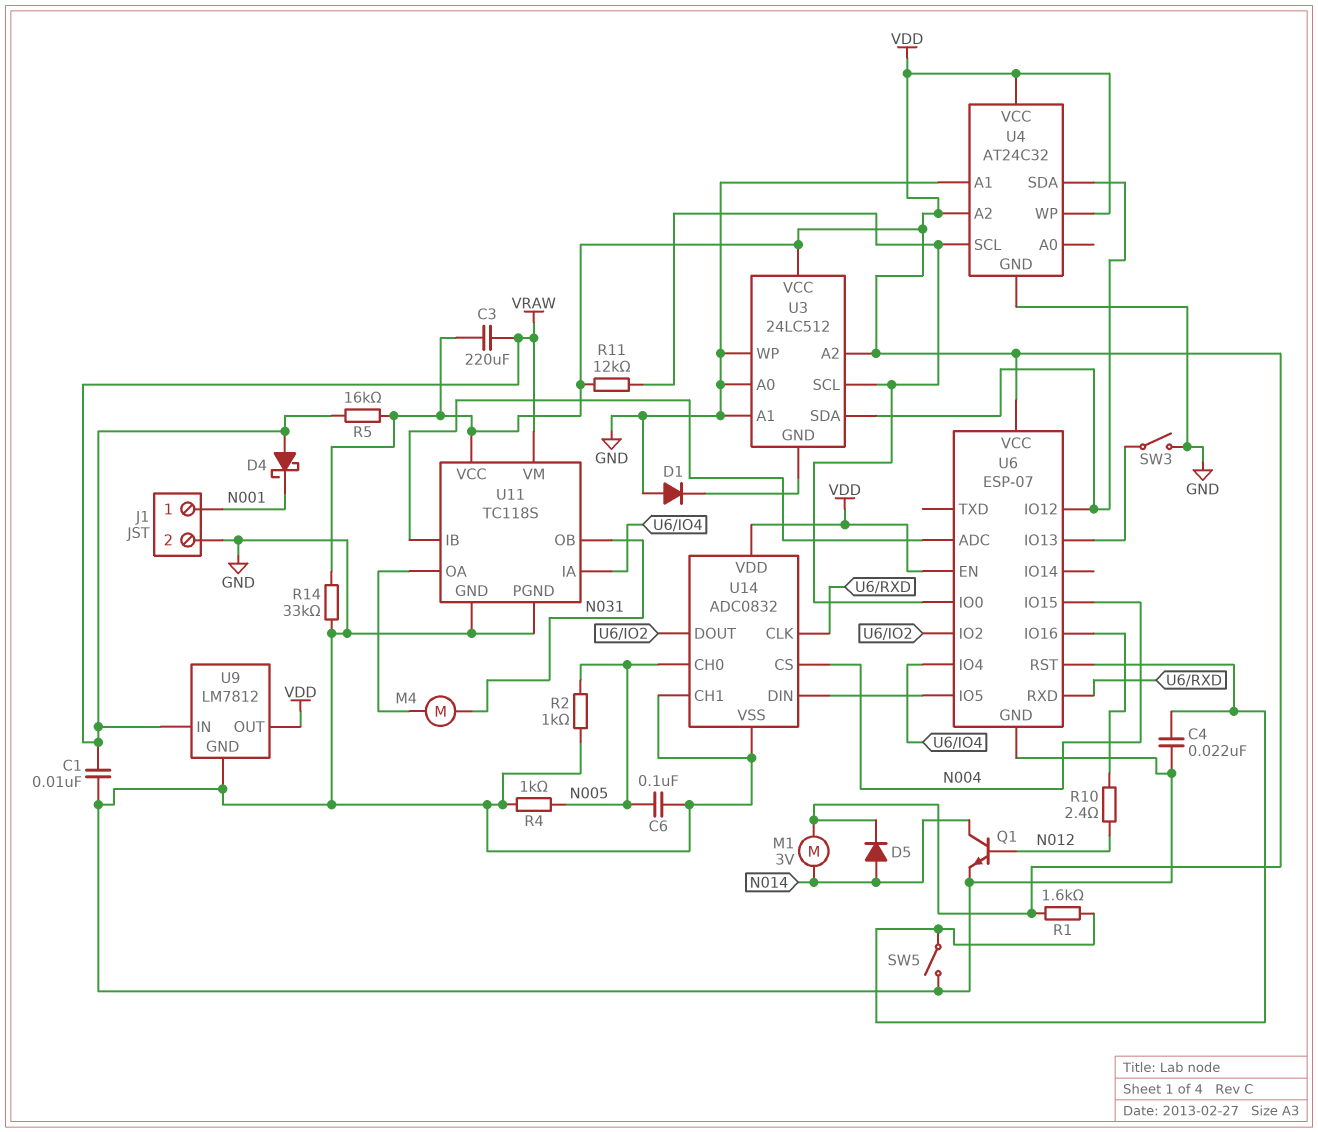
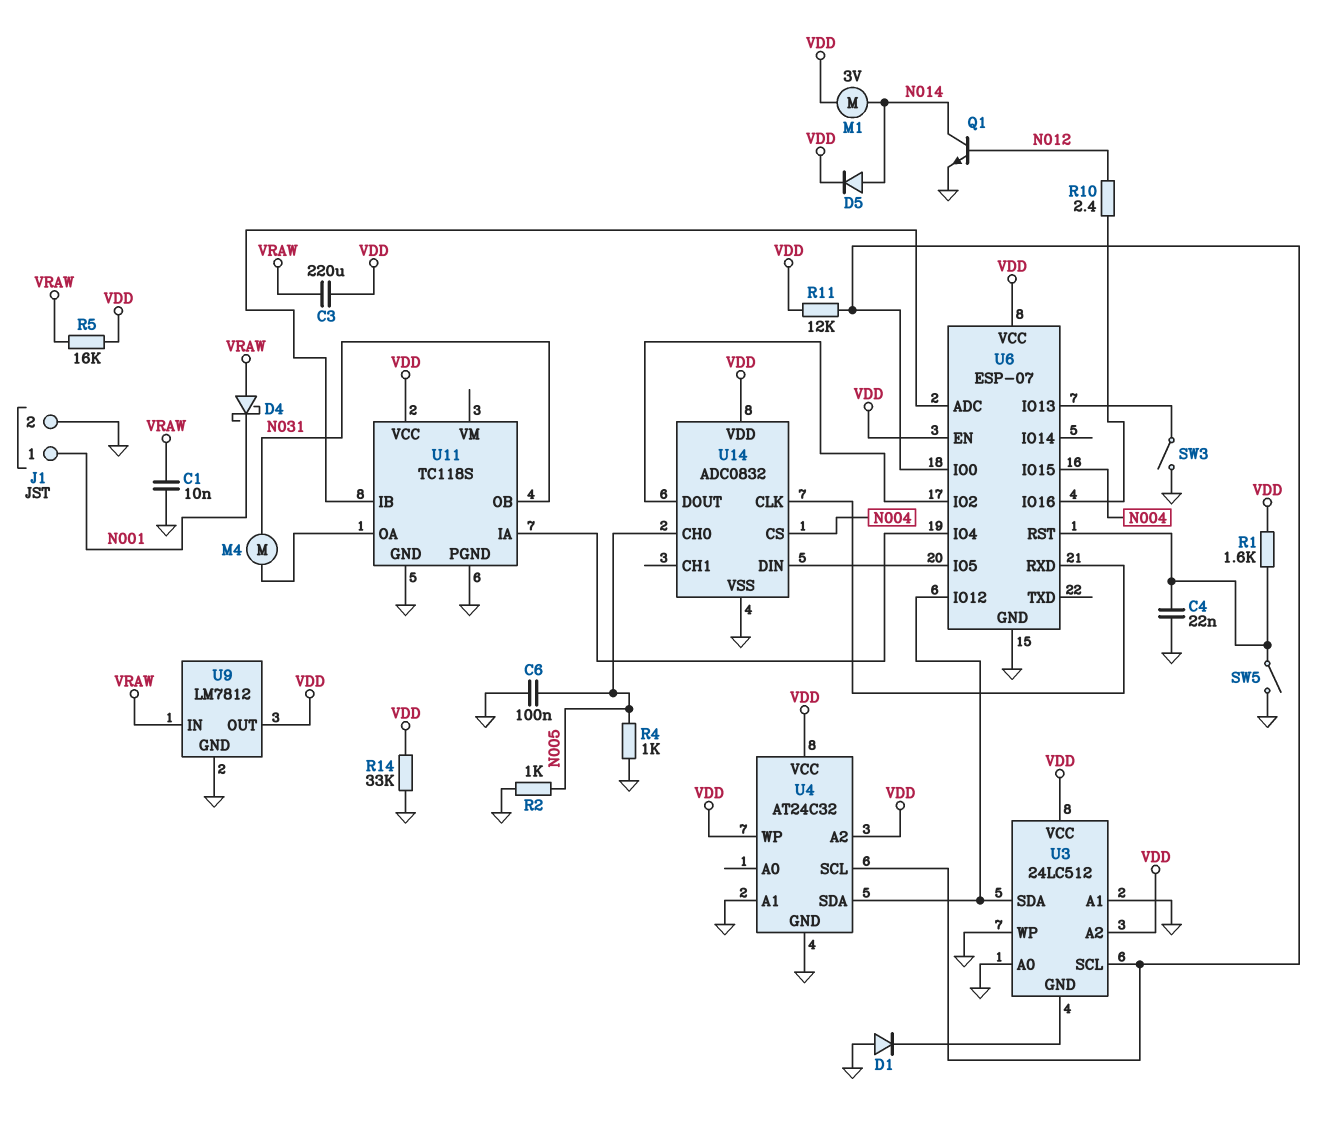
U11 pin VM: VRAW -> none
U14 pin CH1: GND -> none

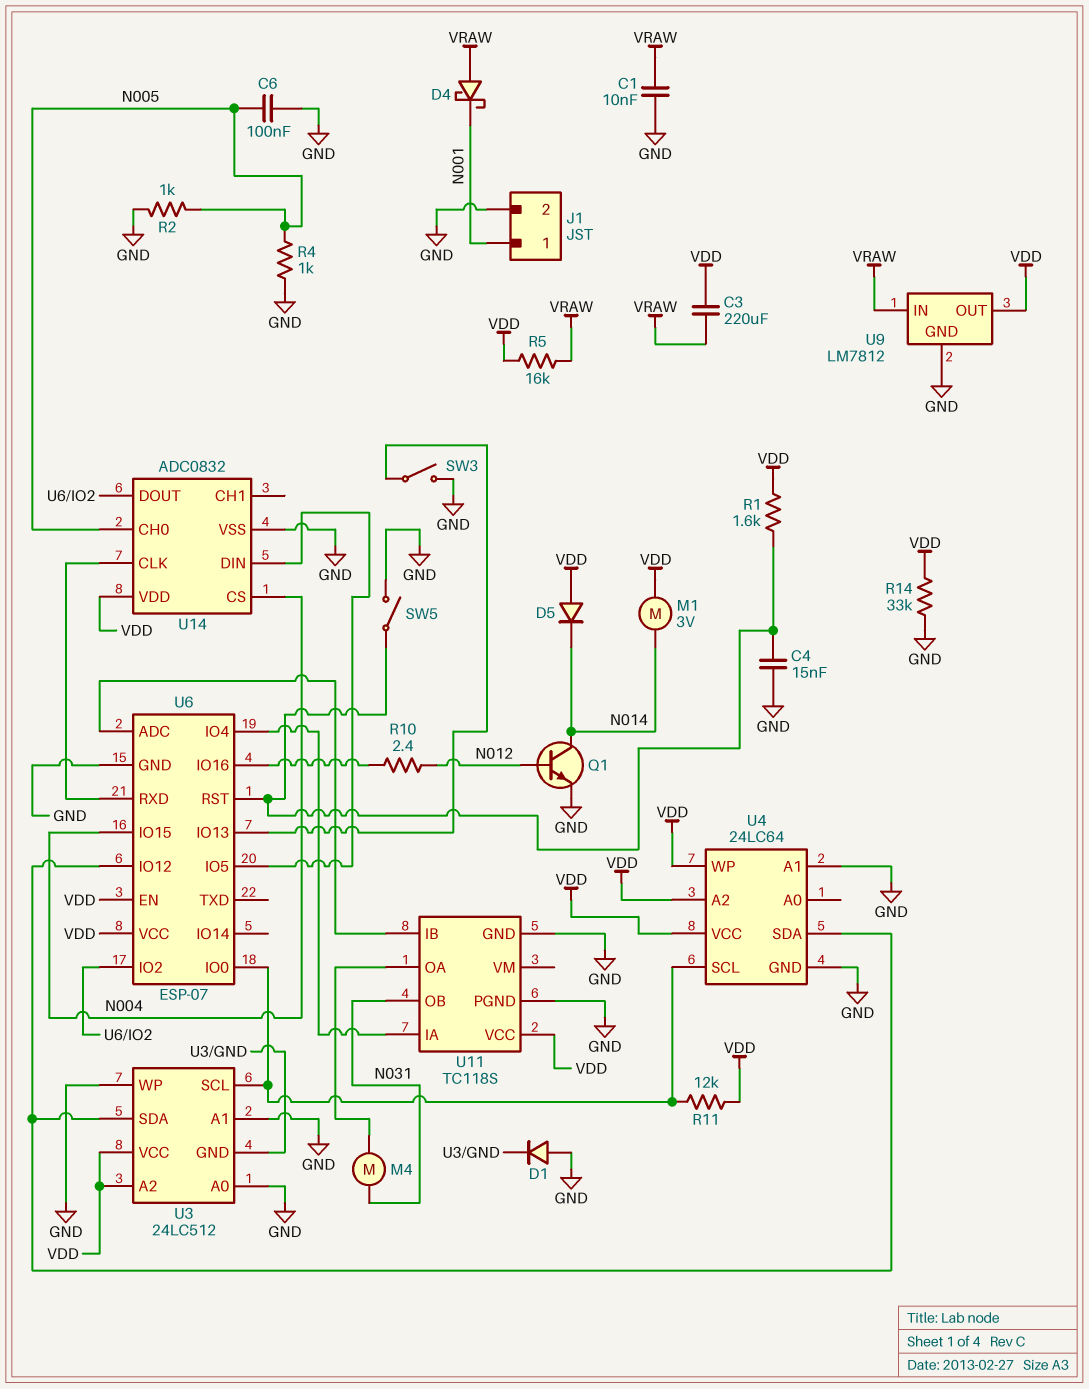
C4: 22nF (GND, U6/RST) -> 15nF (GND, U6/RST)
D5: diode (A N014, K VDD) -> diode (A VDD, K N014)
U4: AT24C32 -> 24LC64

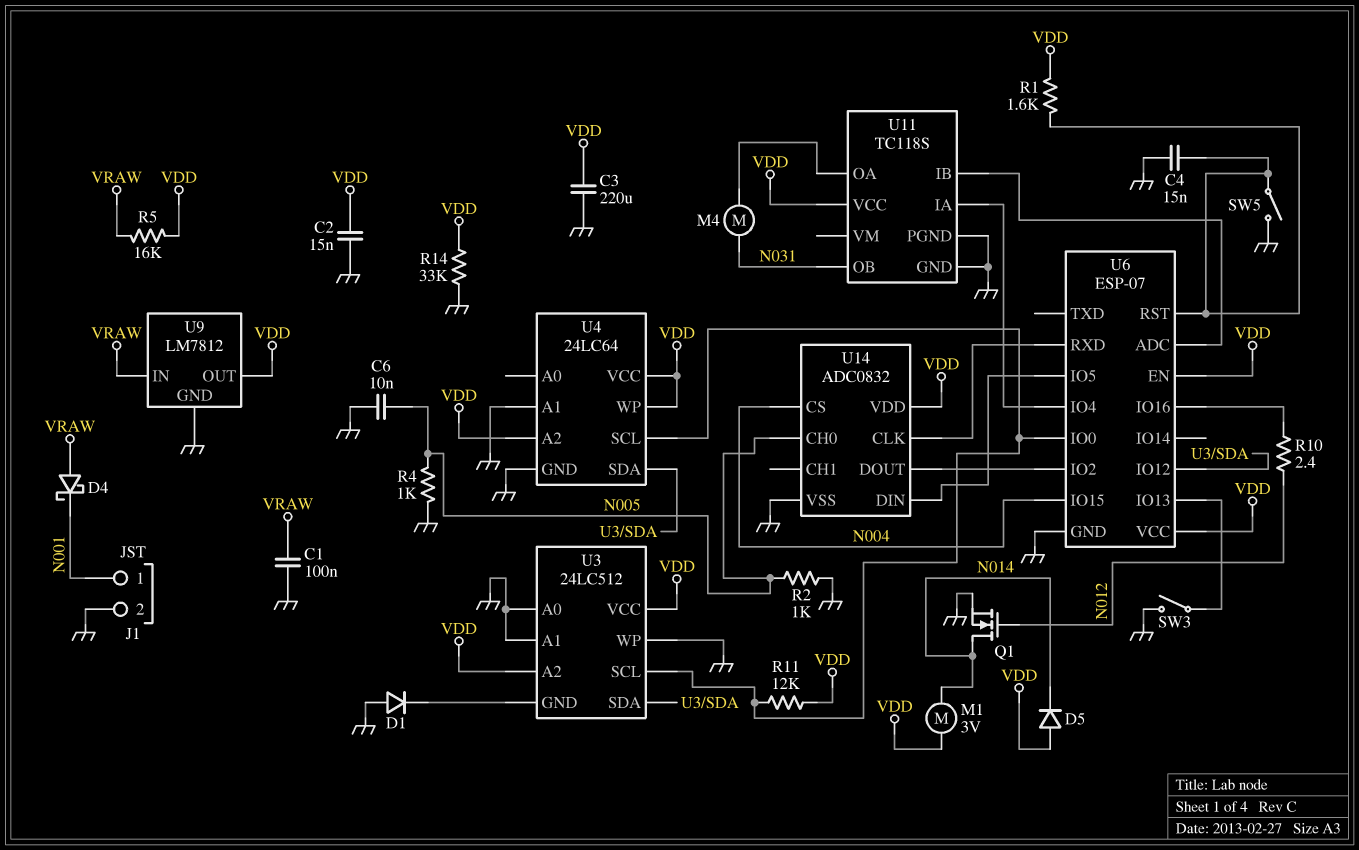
C1: 10nF (GND, VRAW) -> 100nF (GND, VRAW)
C2: none -> 15nF (GND, VDD)
C3: 220uF (VDD, VRAW) -> 220uF (GND, VDD)
C6: 100nF (GND, N005) -> 10nF (GND, N005)
Q1: NPN (B N012, C N014, E GND) -> NMOS (G N012, D N014, S GND)

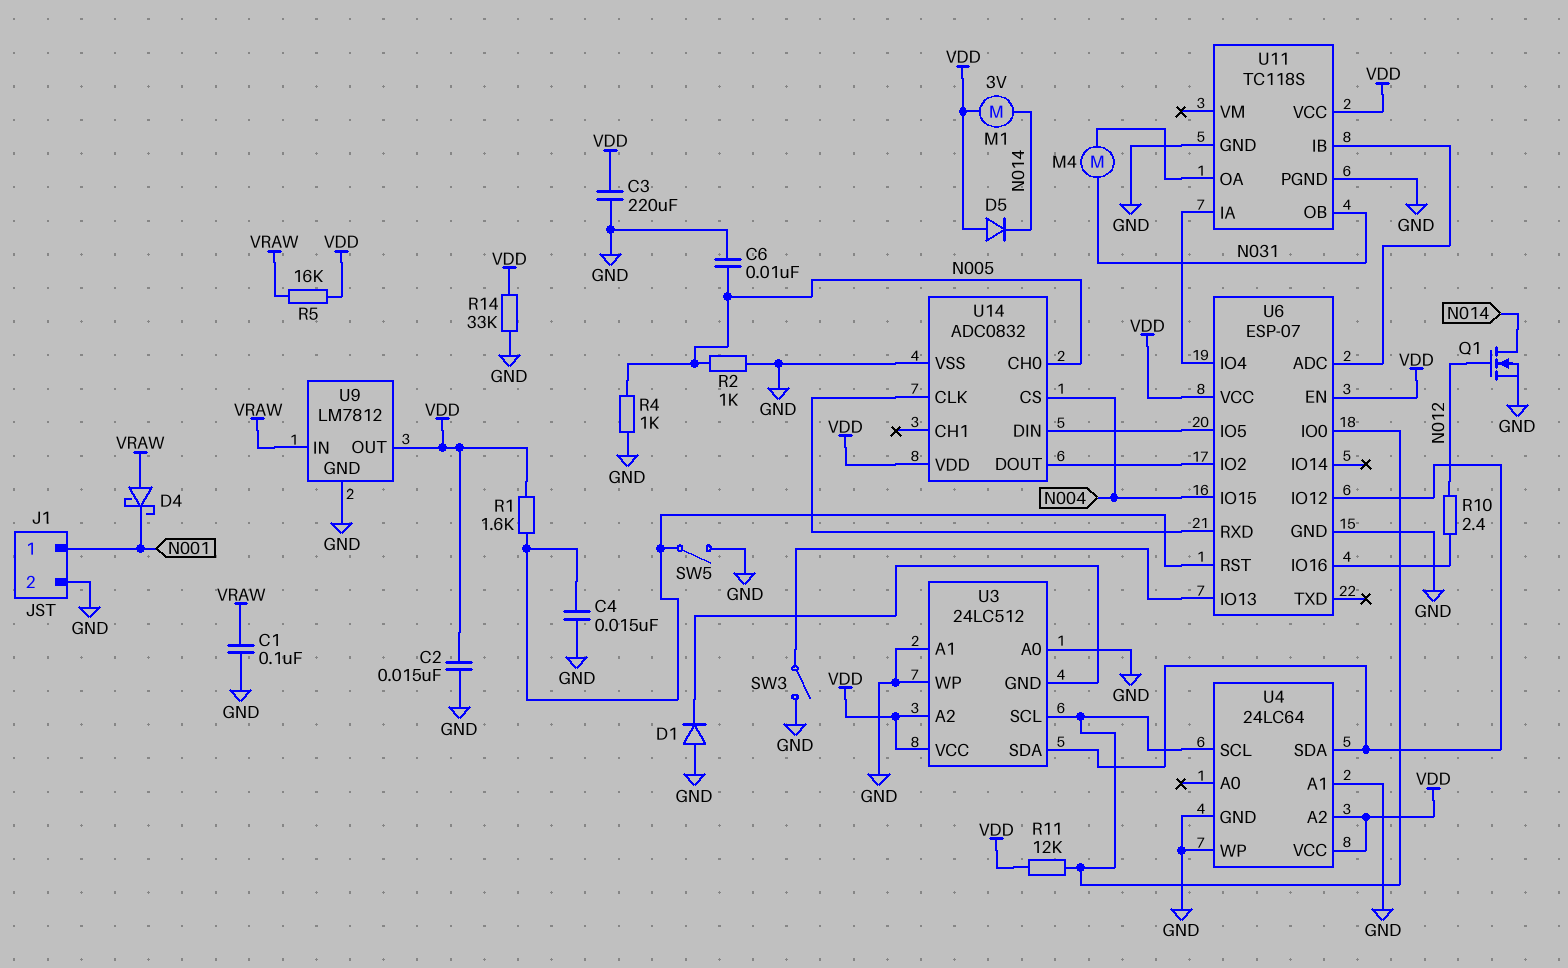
U4 pin WP: VDD -> GND

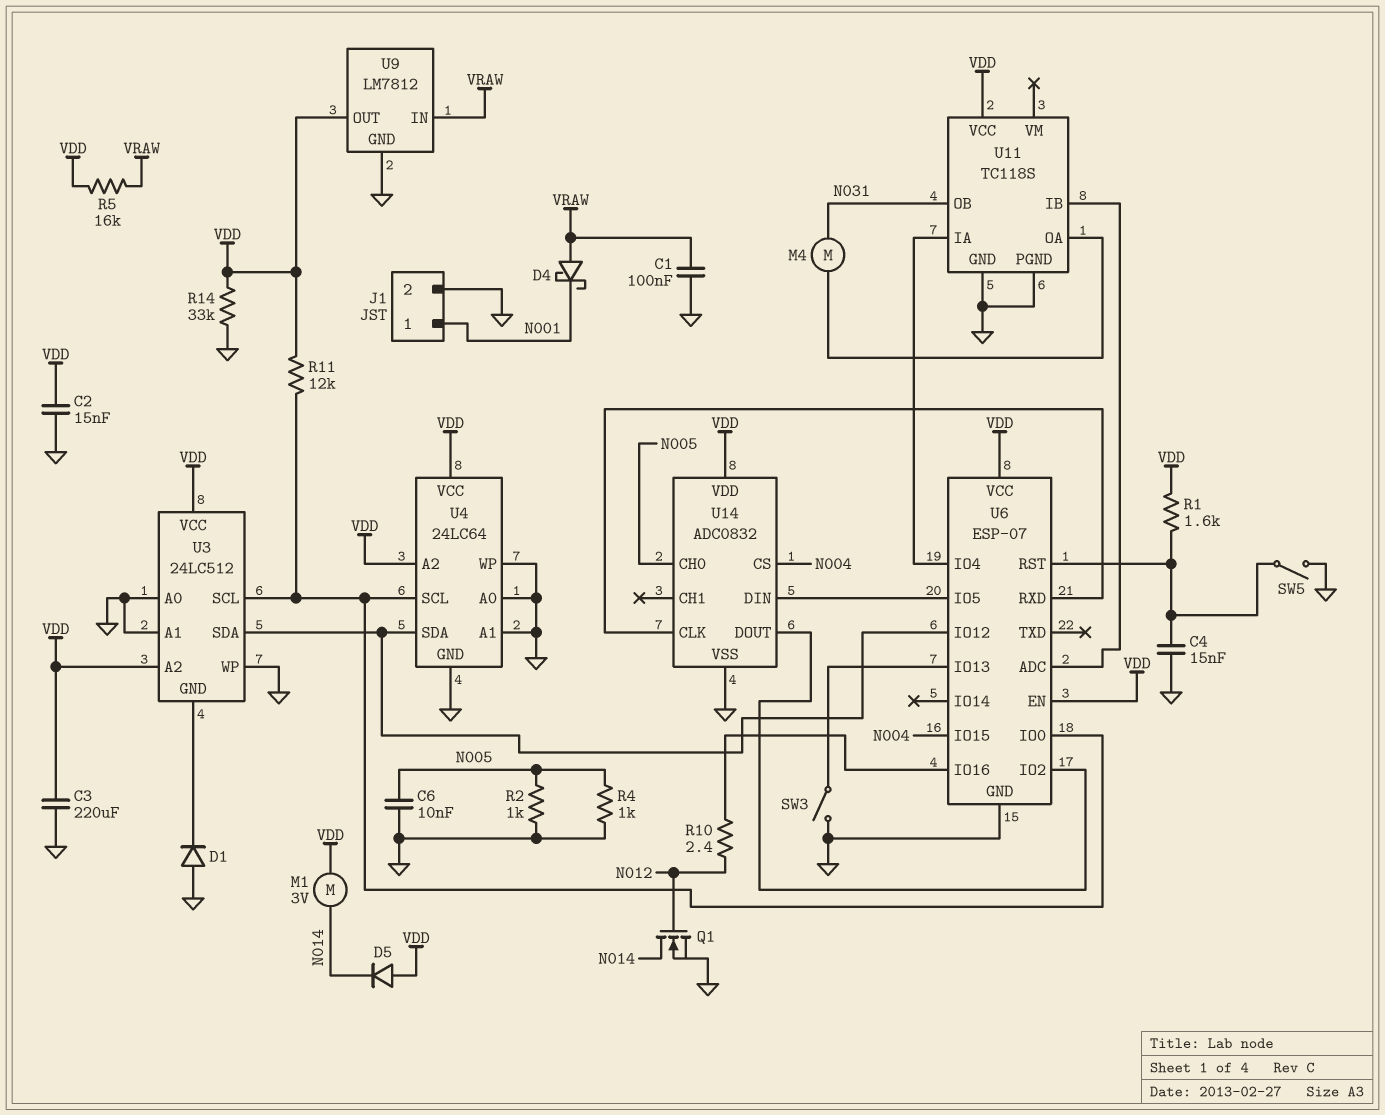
U4 pin A0: none -> GND

